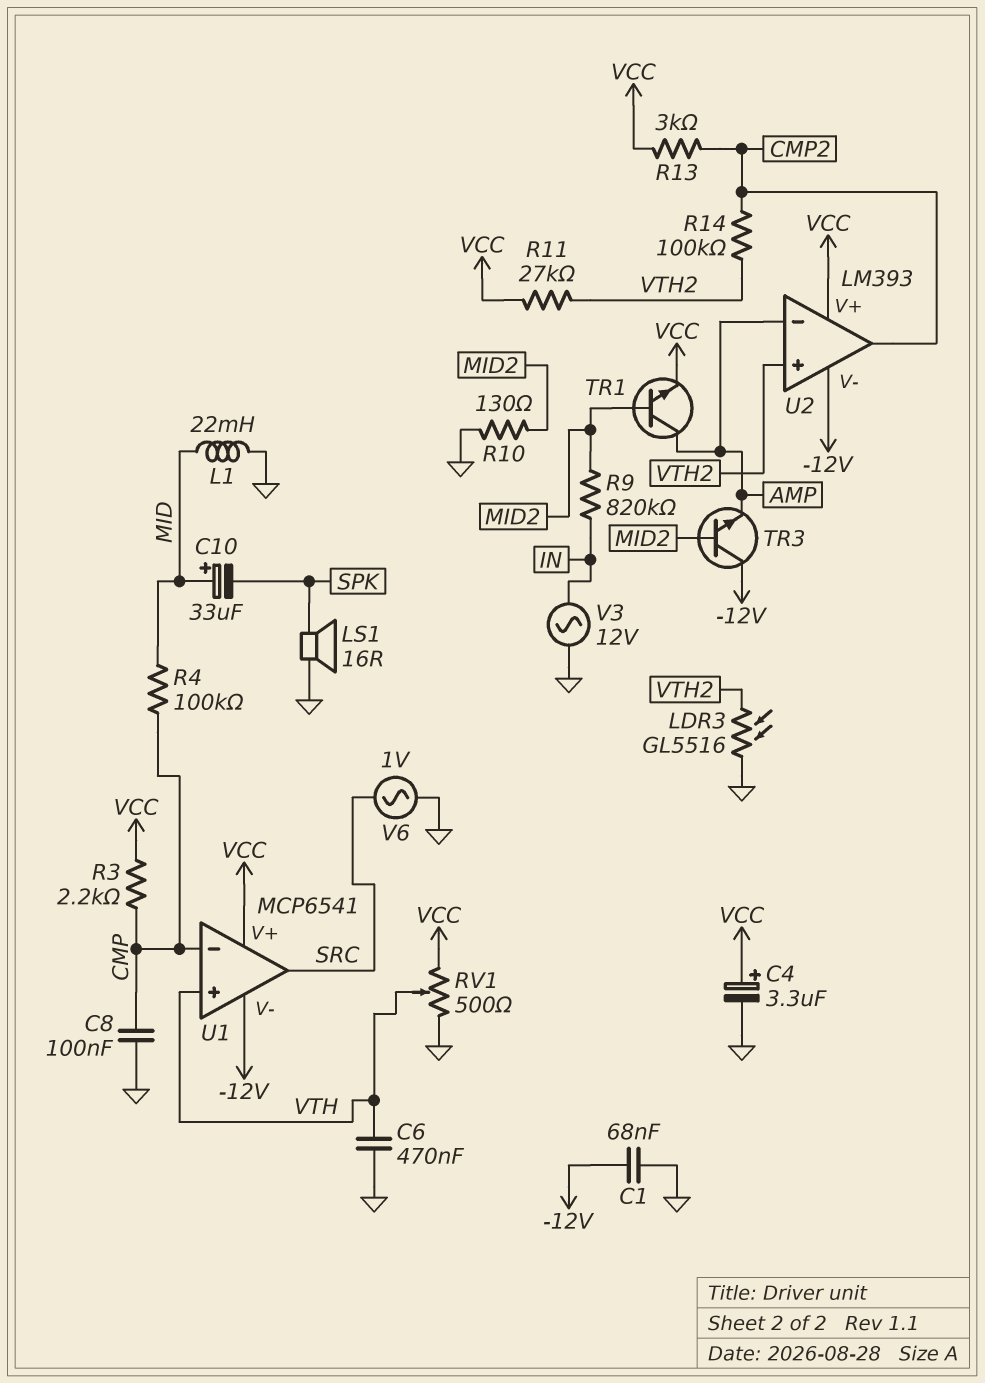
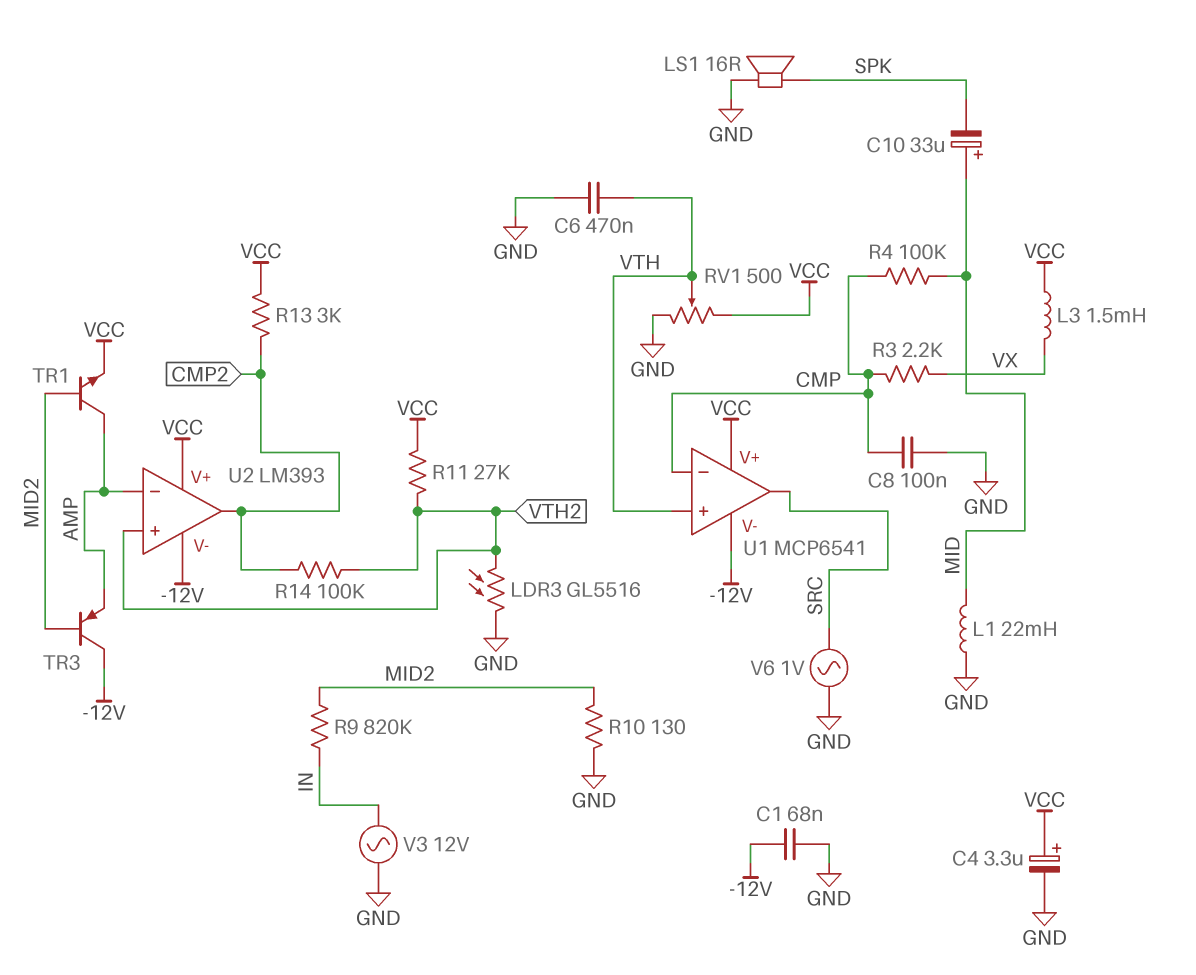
L3: none -> 1.5mH (VCC, VX)
R3: 2.2k (CMP, VCC) -> 2.2k (CMP, VX)
TR3: NPN (B MID2, C -12V, E AMP) -> PNP (B MID2, C -12V, E AMP)

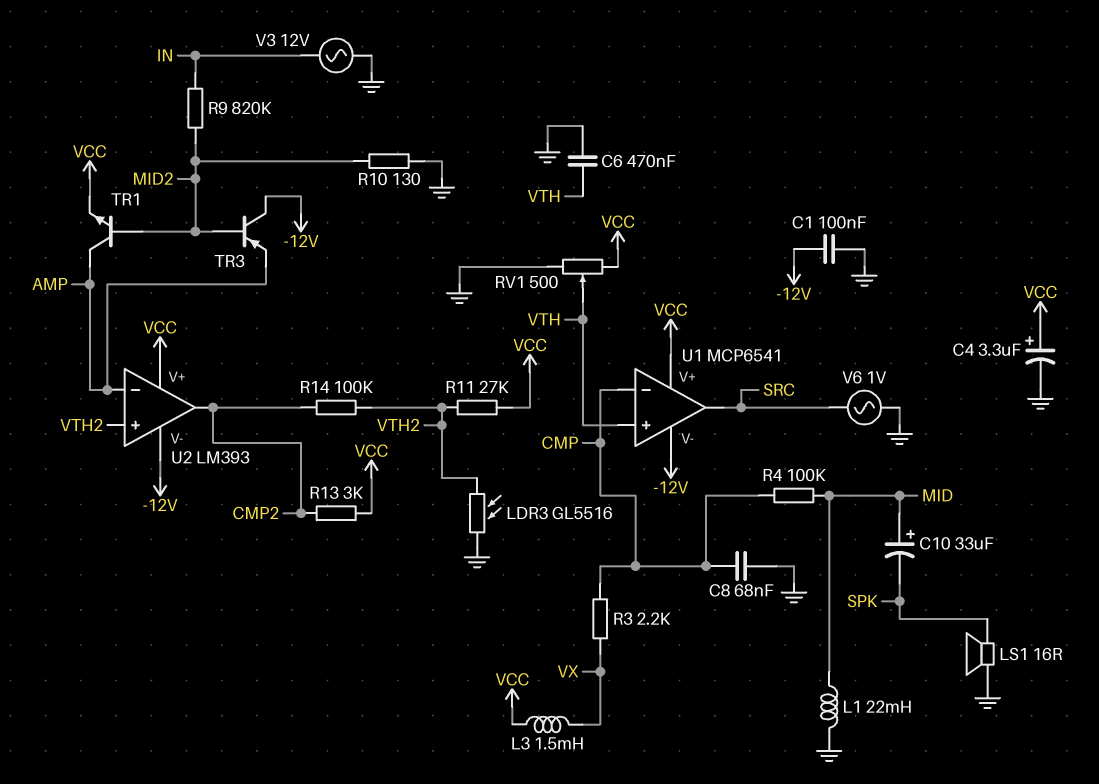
C1: 68nF (-12V, GND) -> 100nF (-12V, GND)
C8: 100nF (CMP, GND) -> 68nF (CMP, GND)

